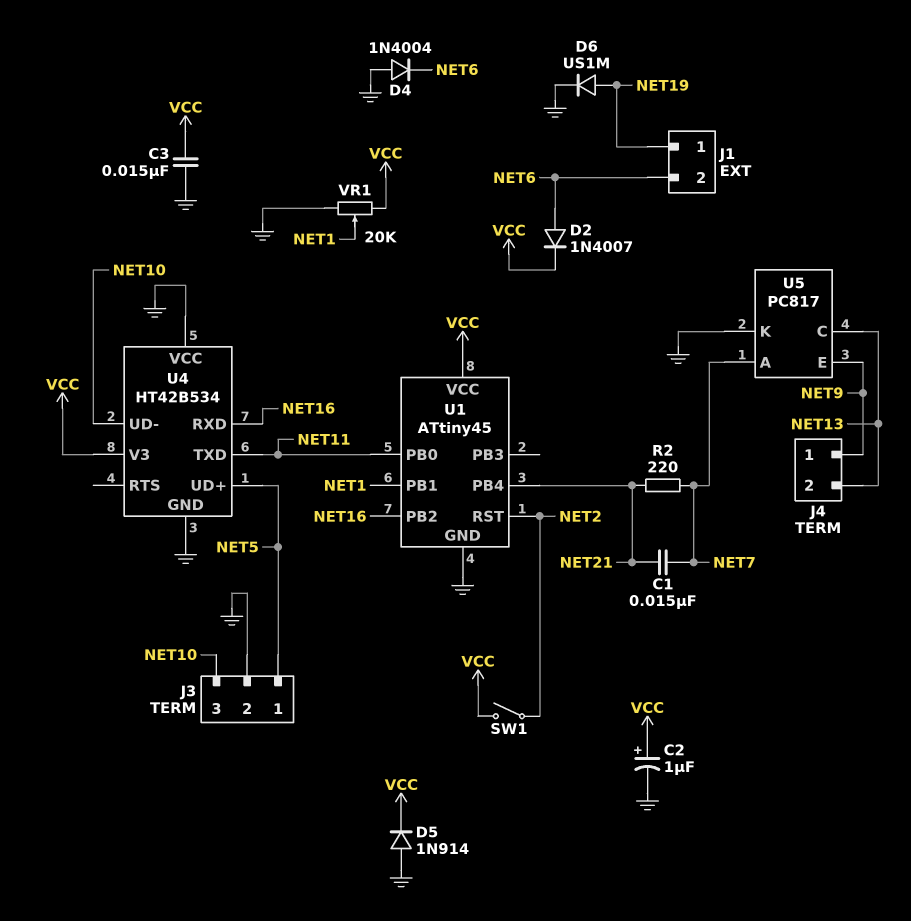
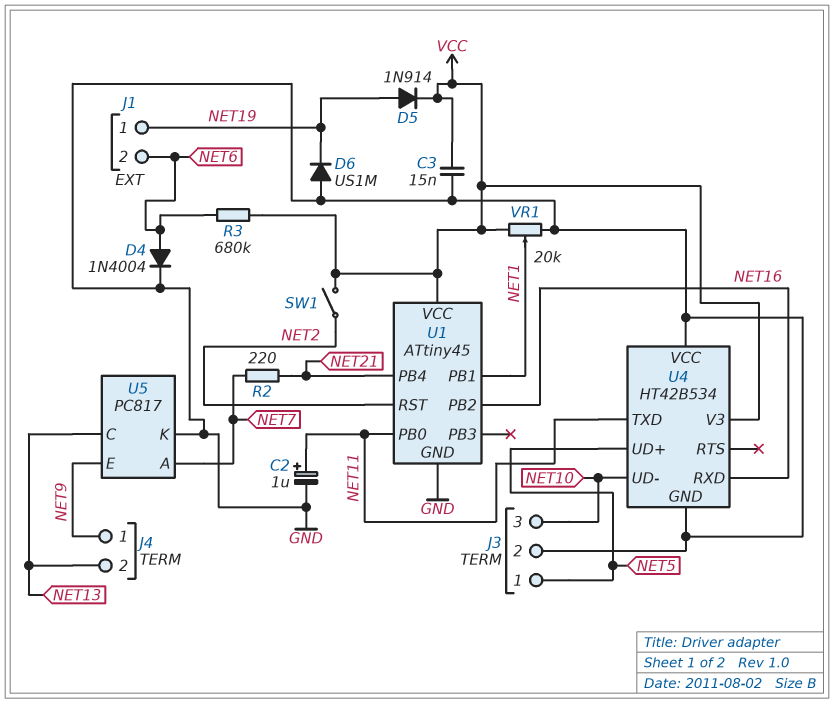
C1: 15nF (NET7, NET21) -> none
C2: 1uF (plus VCC, minus GND) -> 1uF (plus NET11, minus GND)
D2: diode 1N4007 (A NET6, K VCC) -> none
D4: diode 1N4004 (A GND, K NET6) -> diode 1N4004 (A NET6, K GND)
D5: diode 1N914 (A GND, K VCC) -> diode 1N914 (A NET19, K VCC)
D6: diode US1M (A NET19, K GND) -> diode US1M (A GND, K NET19)
R3: none -> 680k (NET6, VCC)

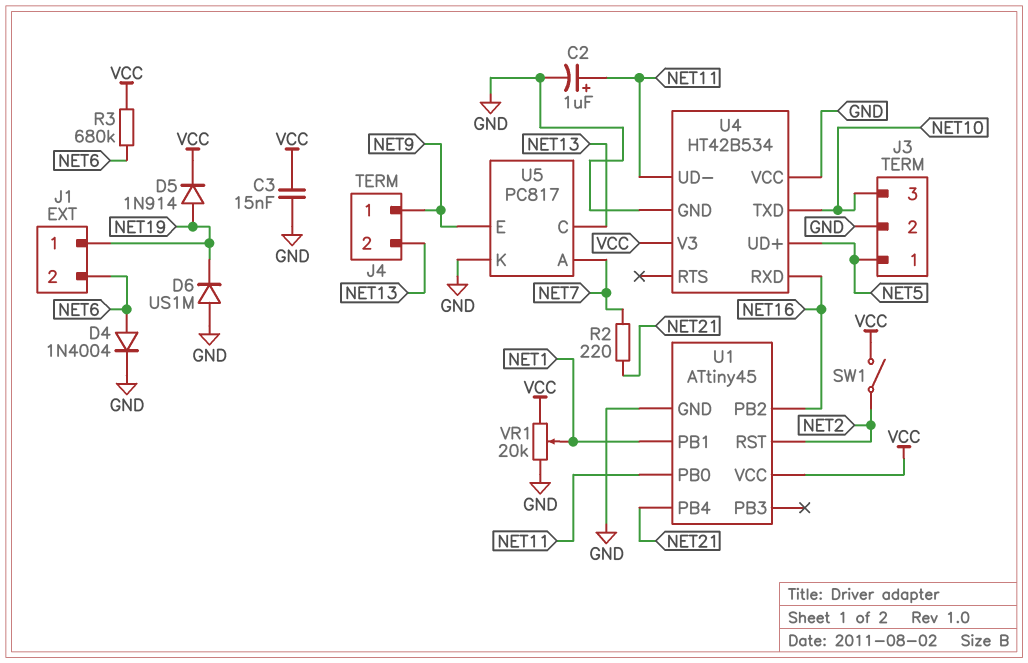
U4 pin TXD: NET11 -> NET10
U4 pin UD-: NET10 -> NET11

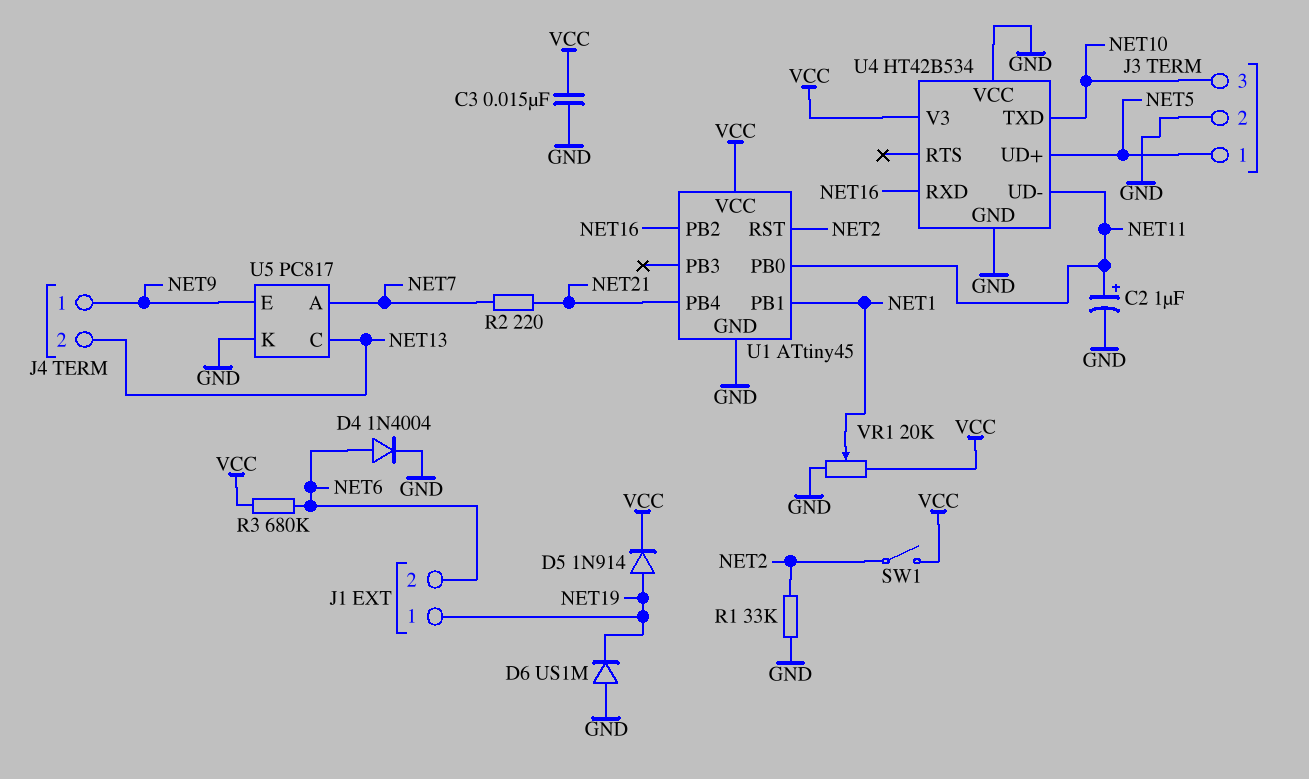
R1: none -> 33k (GND, NET2)

